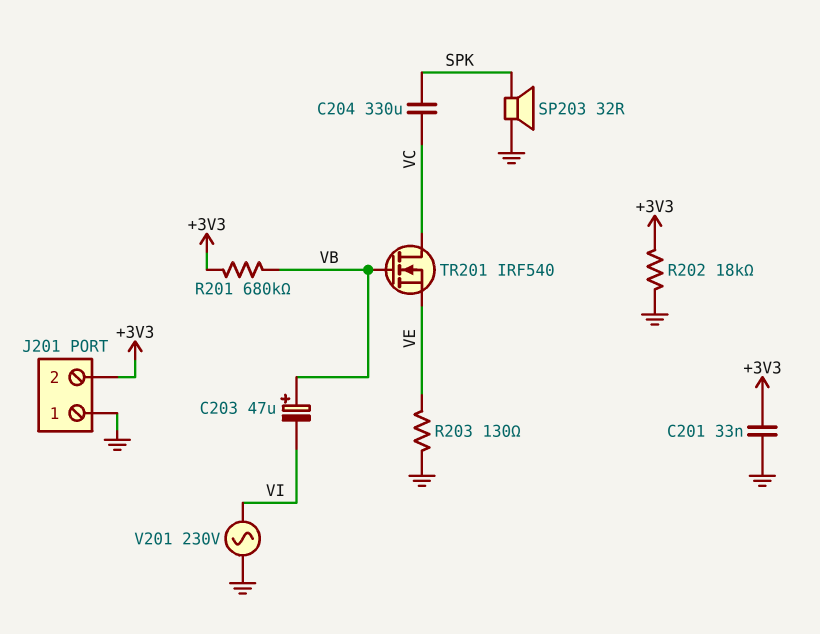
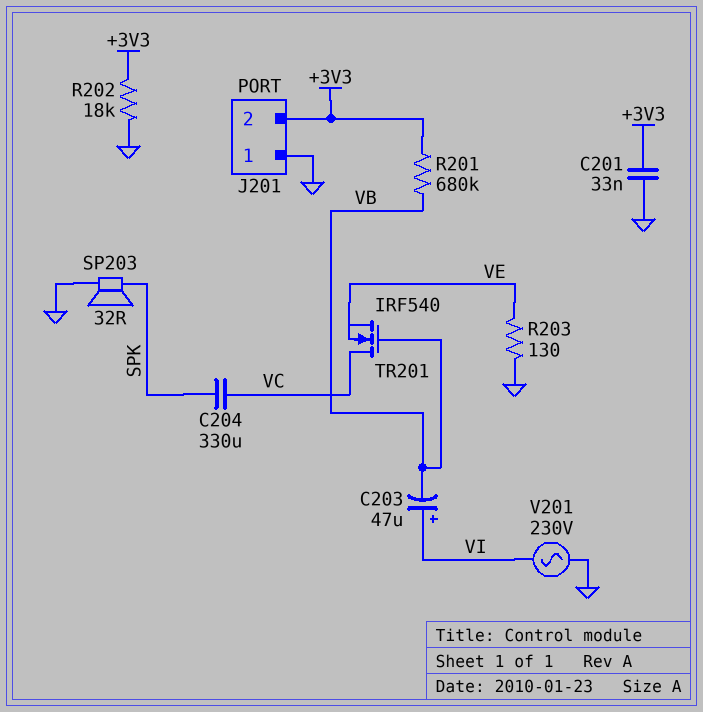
C203: 47uF (plus VB, minus VI) -> 47uF (plus VI, minus VB)

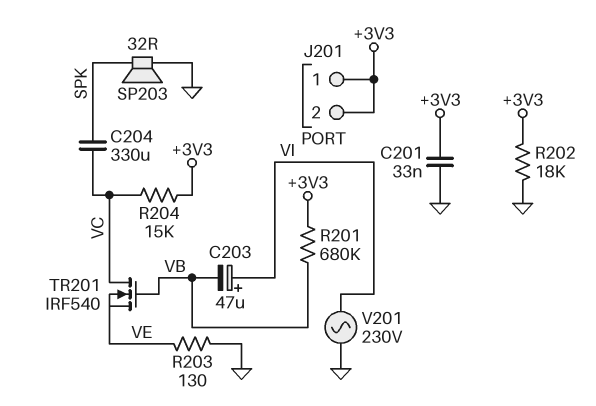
J201 pin 1: GND -> +3V3
R204: none -> 15k (+3V3, VC)

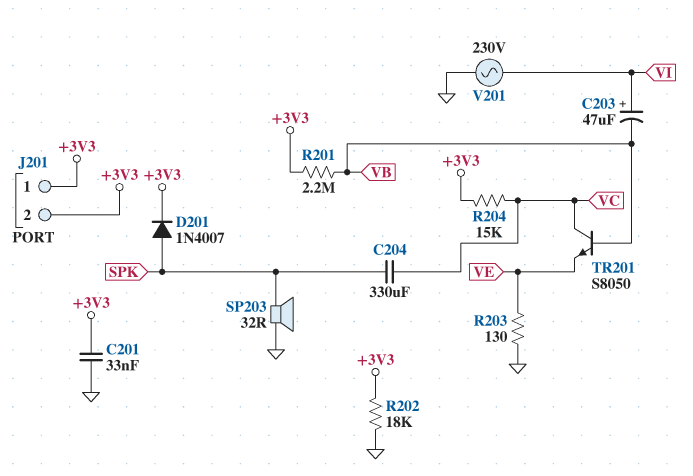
D201: none -> diode 1N4007 (A SPK, K +3V3)
R201: 680k (+3V3, VB) -> 2.2M (+3V3, VB)
TR201: NMOS IRF540 (G VB, D VC, S VE) -> NPN S8050 (B VB, C VC, E VE)

